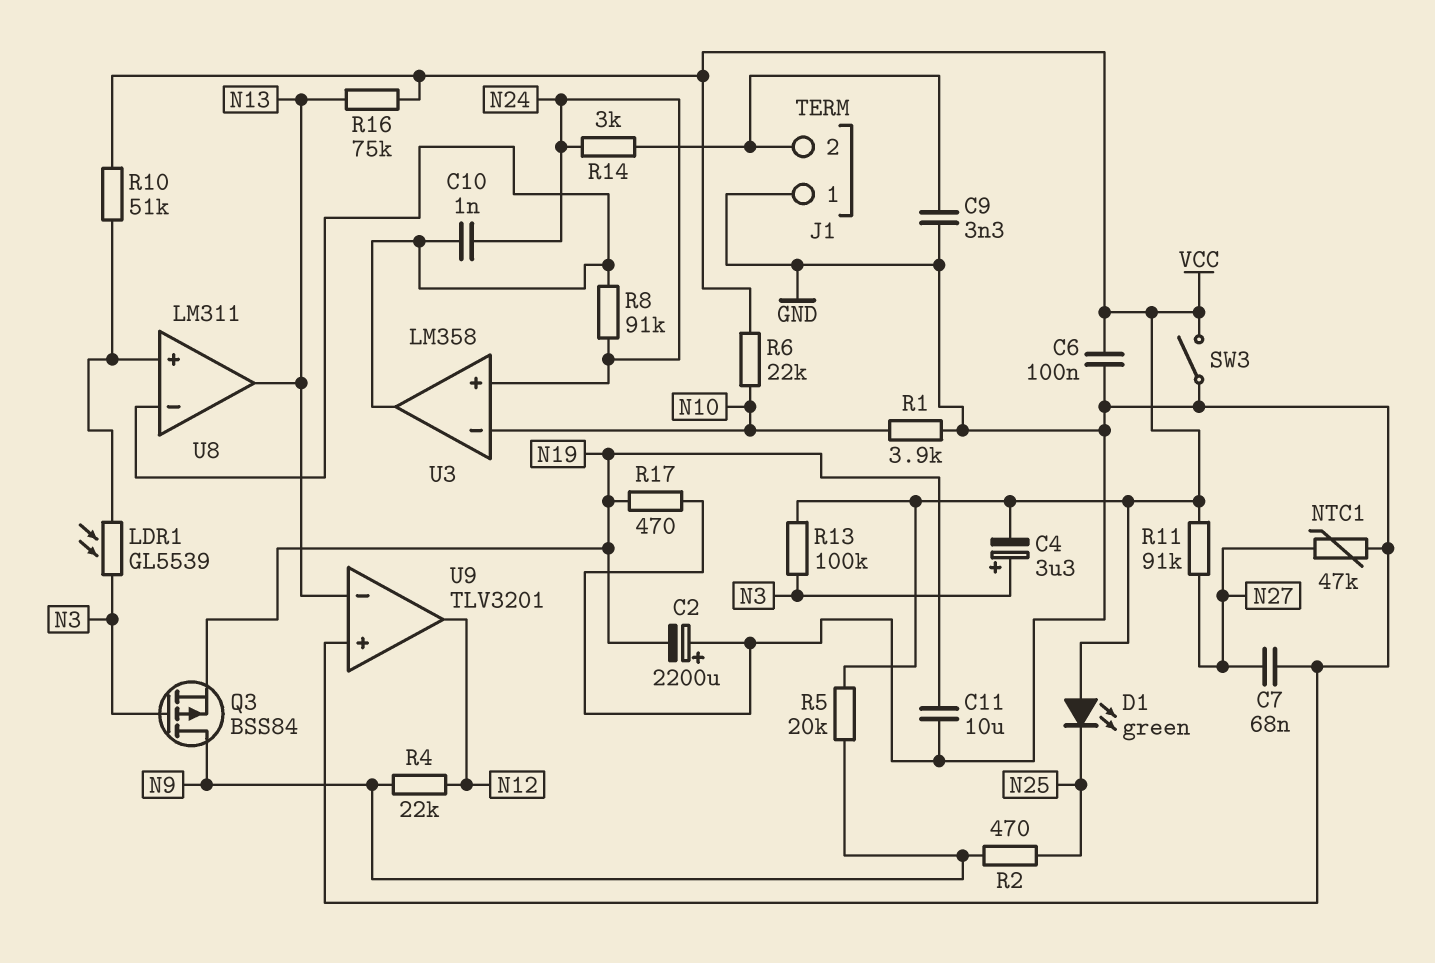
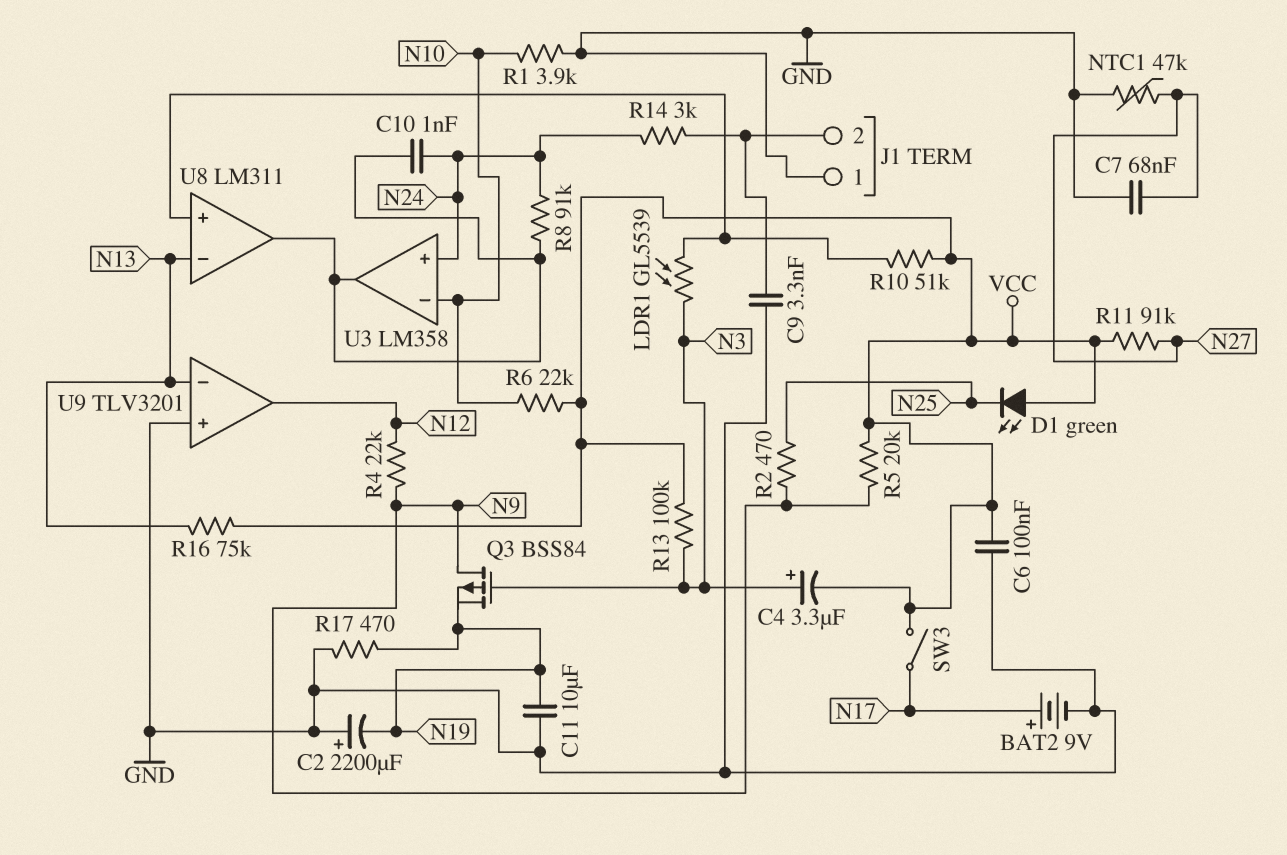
BAT2: none -> 9V (plus N17, minus GND)
SW3: switch (GND, VCC) -> switch (N17, VCC)
U8 pin in-: U3/out -> N13
U8 pin out: N13 -> U3/out

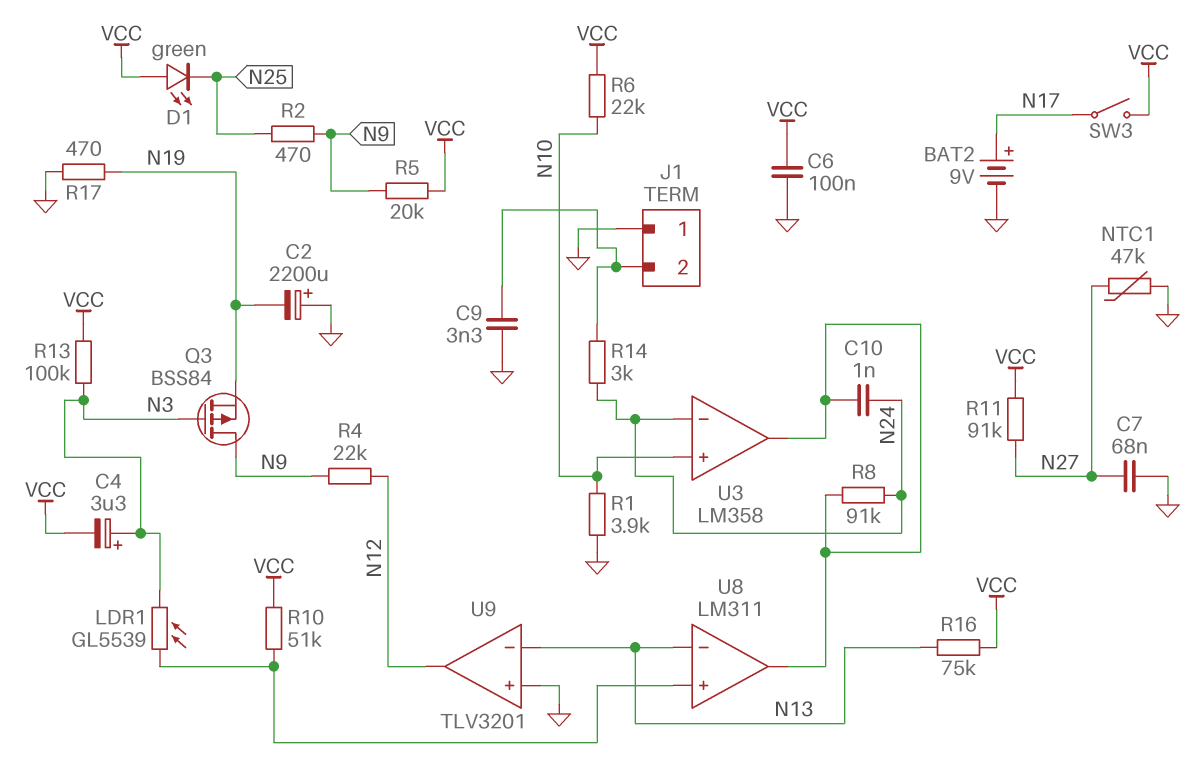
C11: 10uF (GND, N19) -> none
U3 pin in+: N24 -> N10
U3 pin in-: N10 -> N24

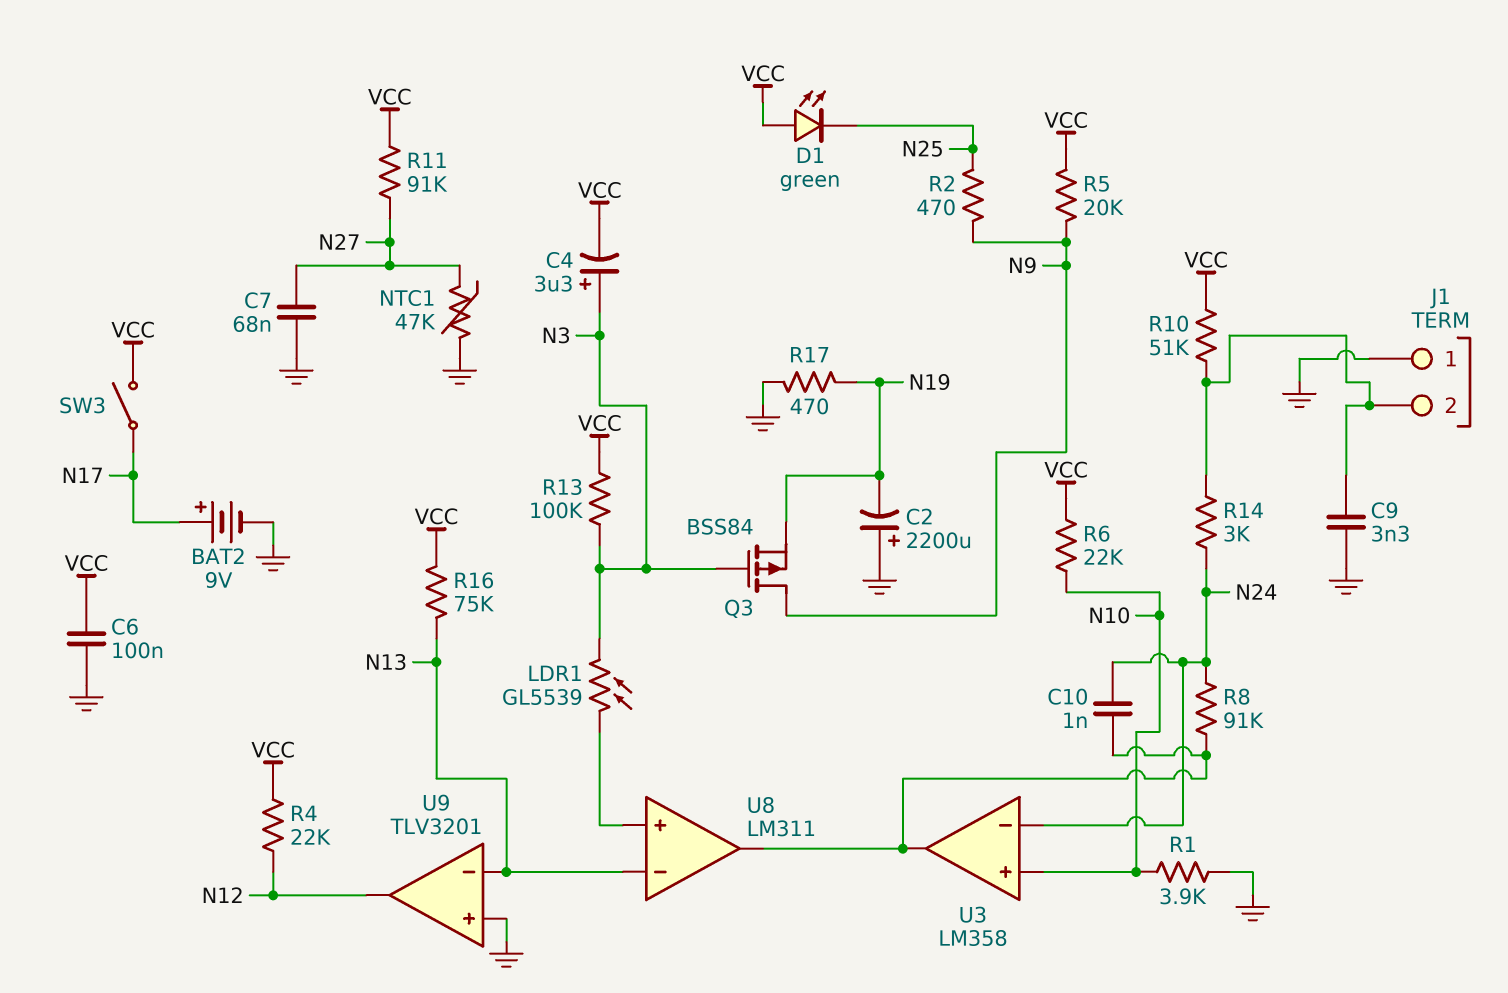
R4: 22k (N9, N12) -> 22k (N12, VCC)
R10: 51k (U8/in+, VCC) -> 51k (J1/2, VCC)

